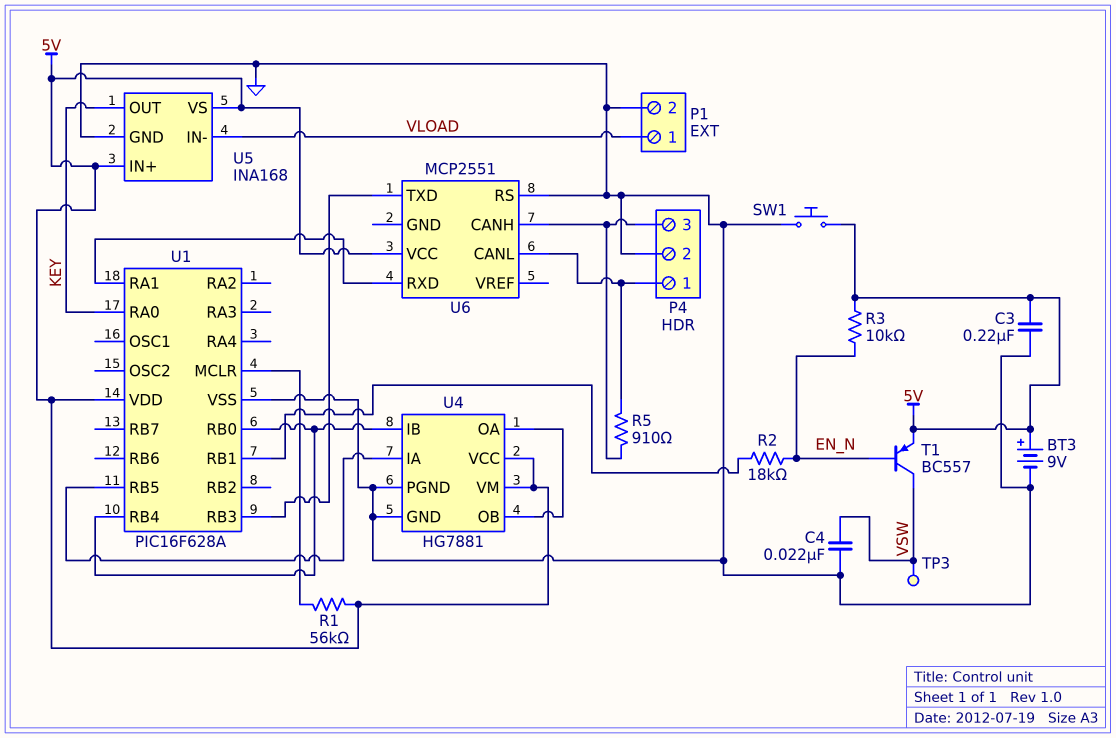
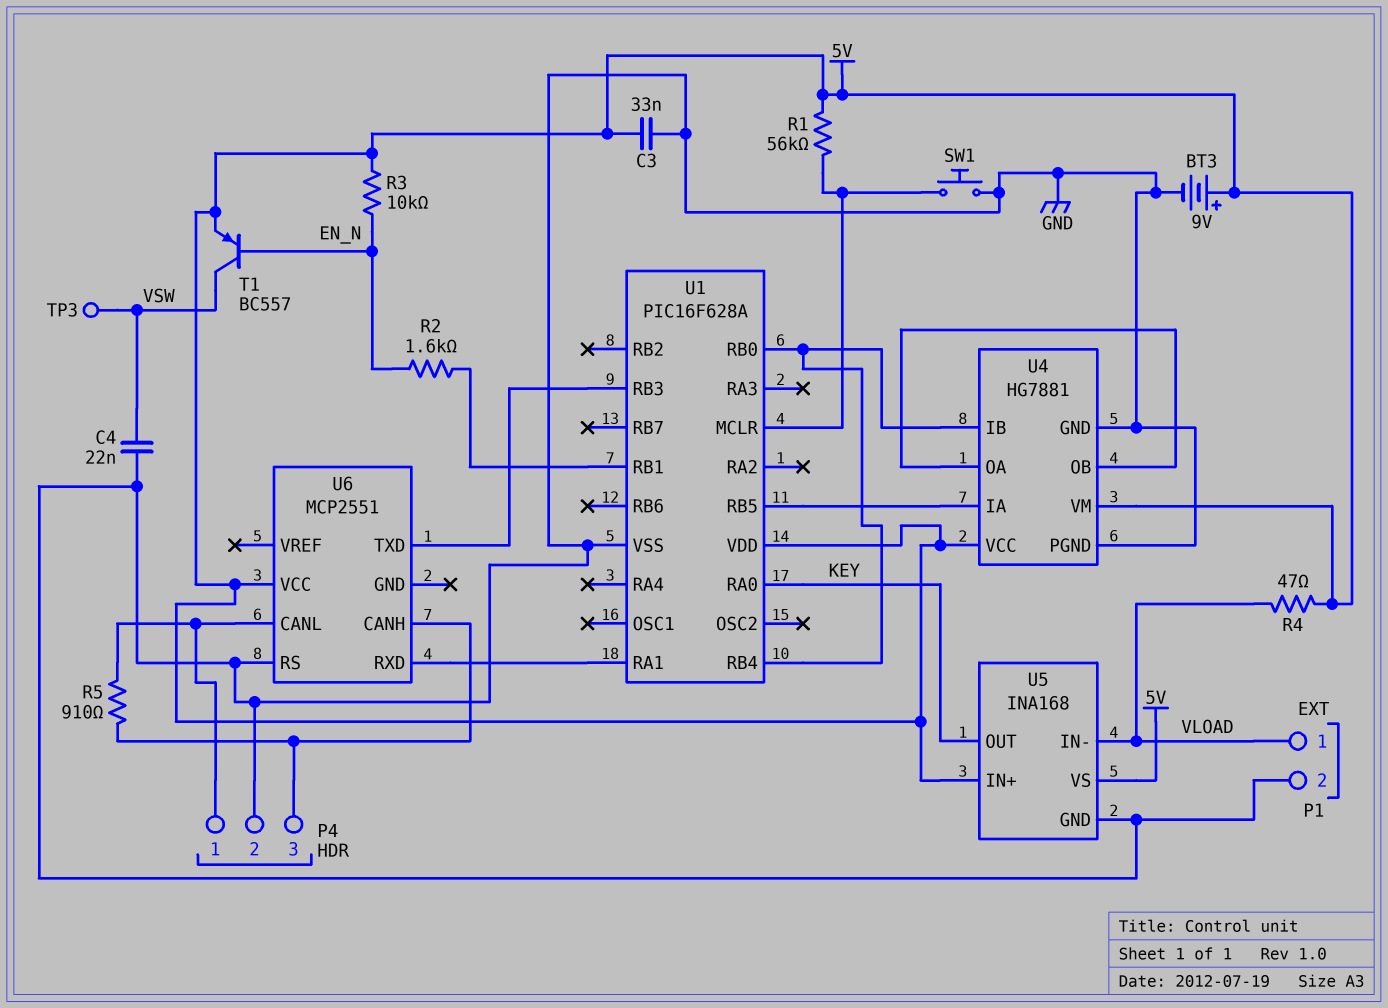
C3: 220nF (5V, GND) -> 33nF (5V, GND)
R2: 18k (EN_N, U1/RB1) -> 1.6k (EN_N, U1/RB1)
R4: none -> 47 (5V, VLOAD)
SW1: button (5V, GND) -> button (GND, U1/MCLR)

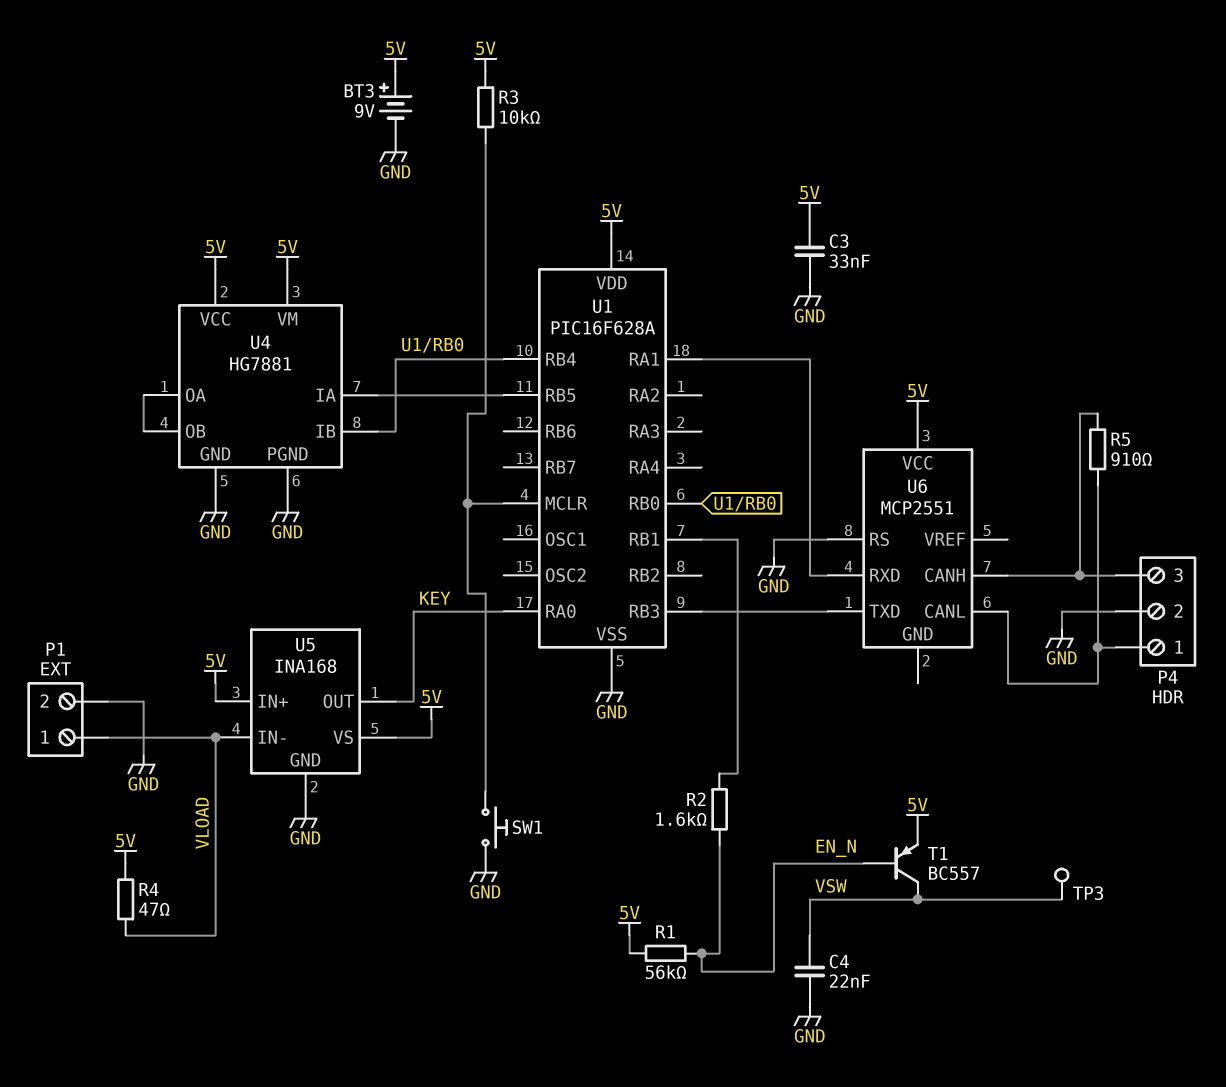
R1: 56k (5V, U1/MCLR) -> 56k (5V, EN_N)
R3: 10k (5V, EN_N) -> 10k (5V, U1/MCLR)

